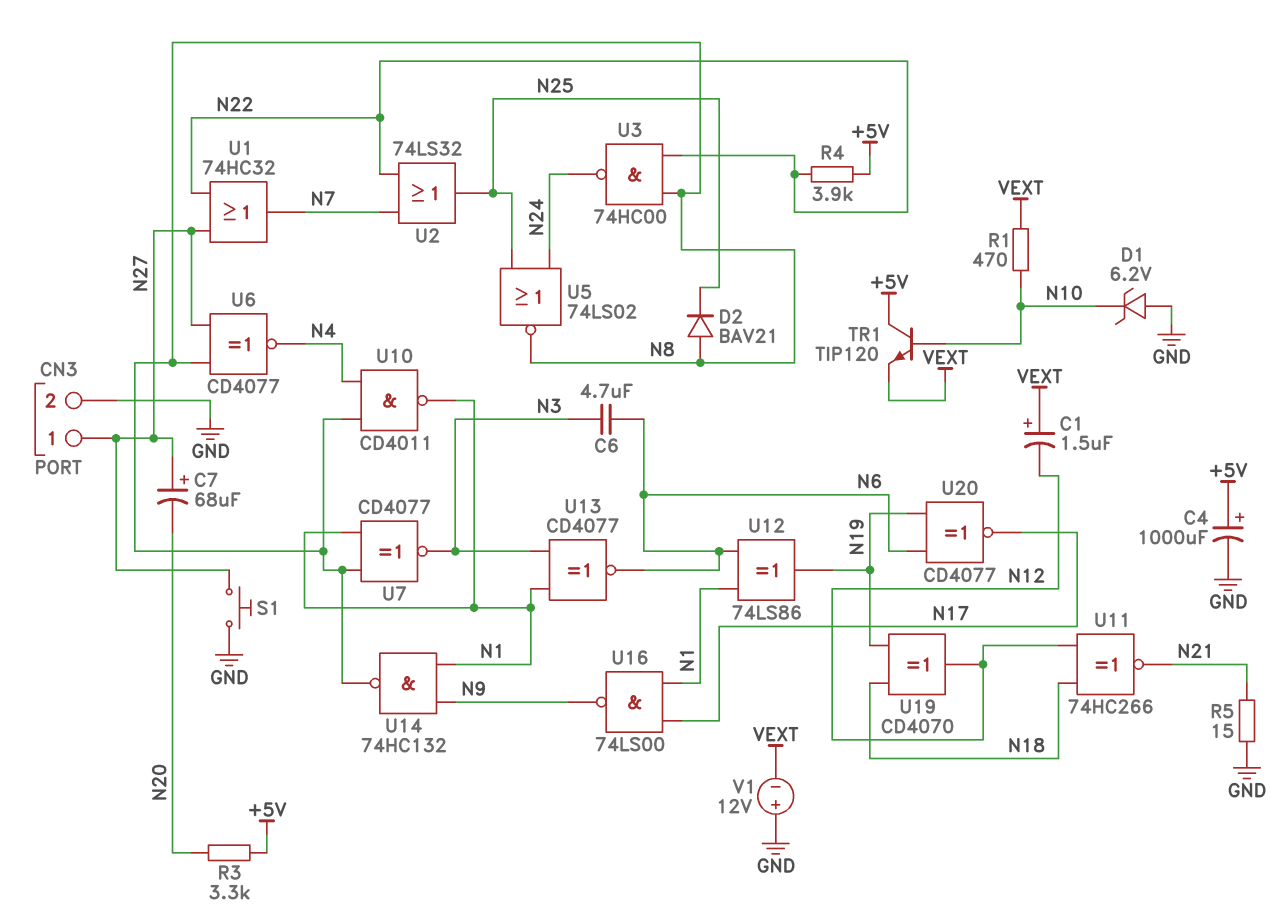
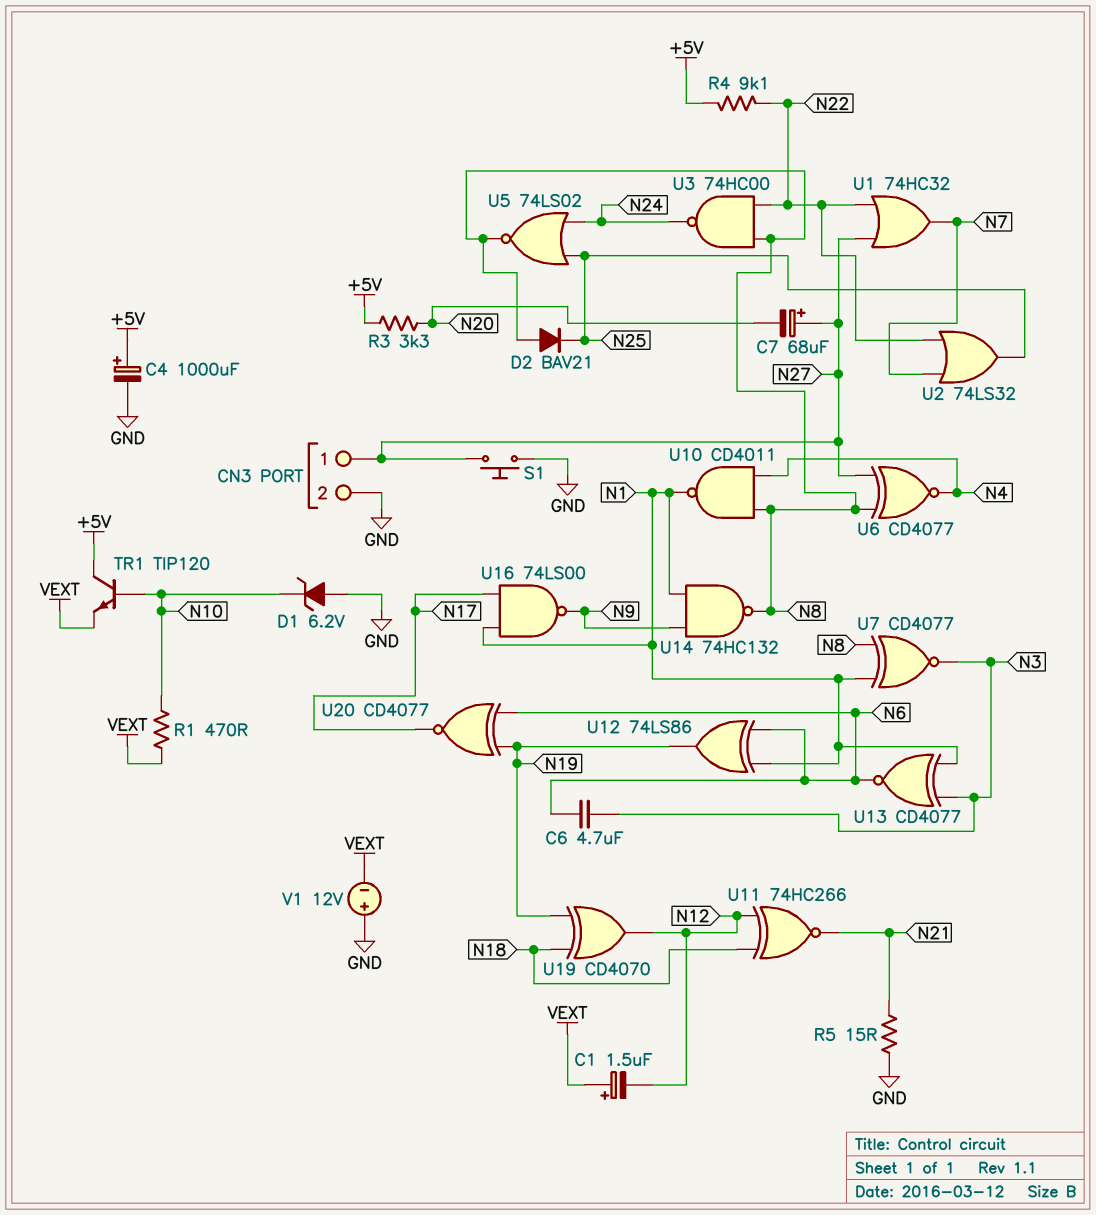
R4: 3.9k (+5V, N22) -> 9.1k (+5V, N22)

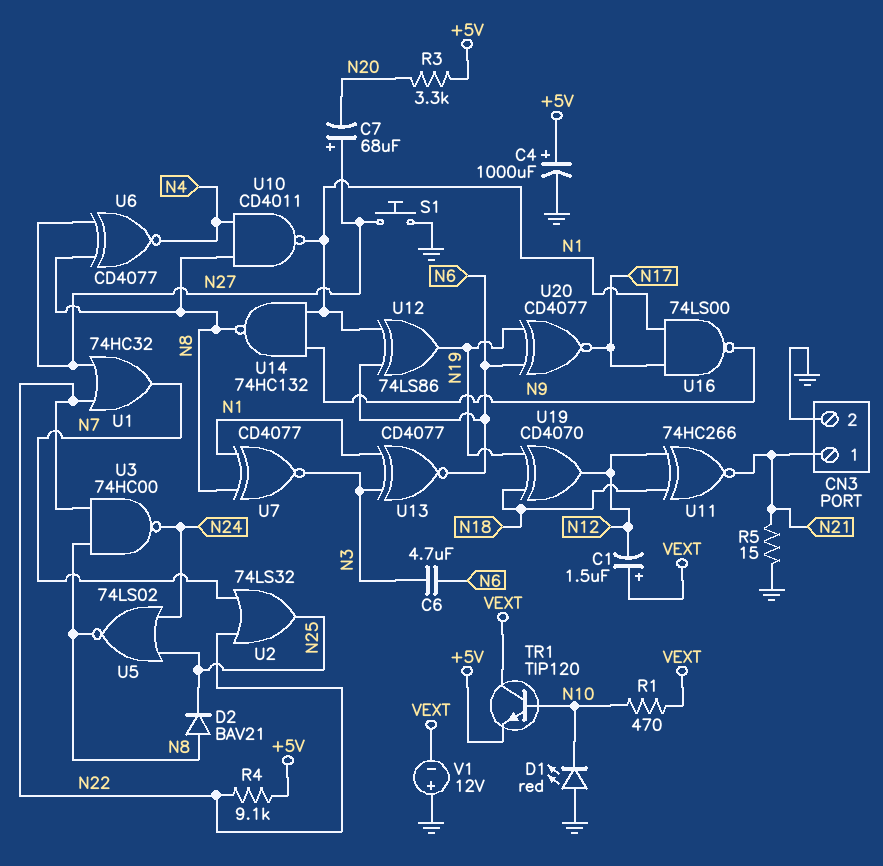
CN3 pin 1: N27 -> N21
D1: zener 6.2V (A GND, K N10) -> LED red (A GND, K N10)
TR1: NPN TIP120 (B N10, C +5V, E VEXT) -> NPN TIP120 (B N10, C VEXT, E +5V)

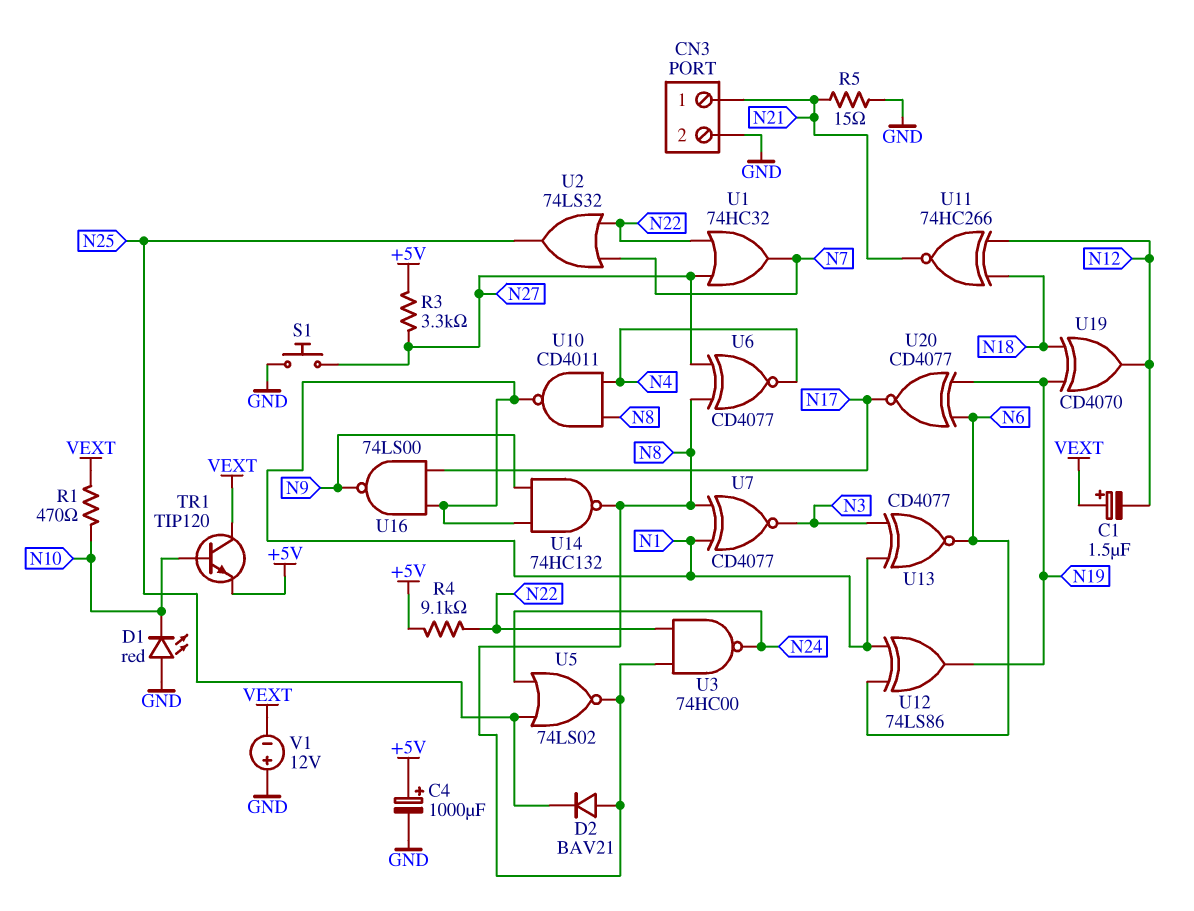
C6: 4.7uF (N3, N6) -> none
C7: 68uF (plus N27, minus N20) -> none
R3: 3.3k (+5V, N20) -> 3.3k (+5V, N27)

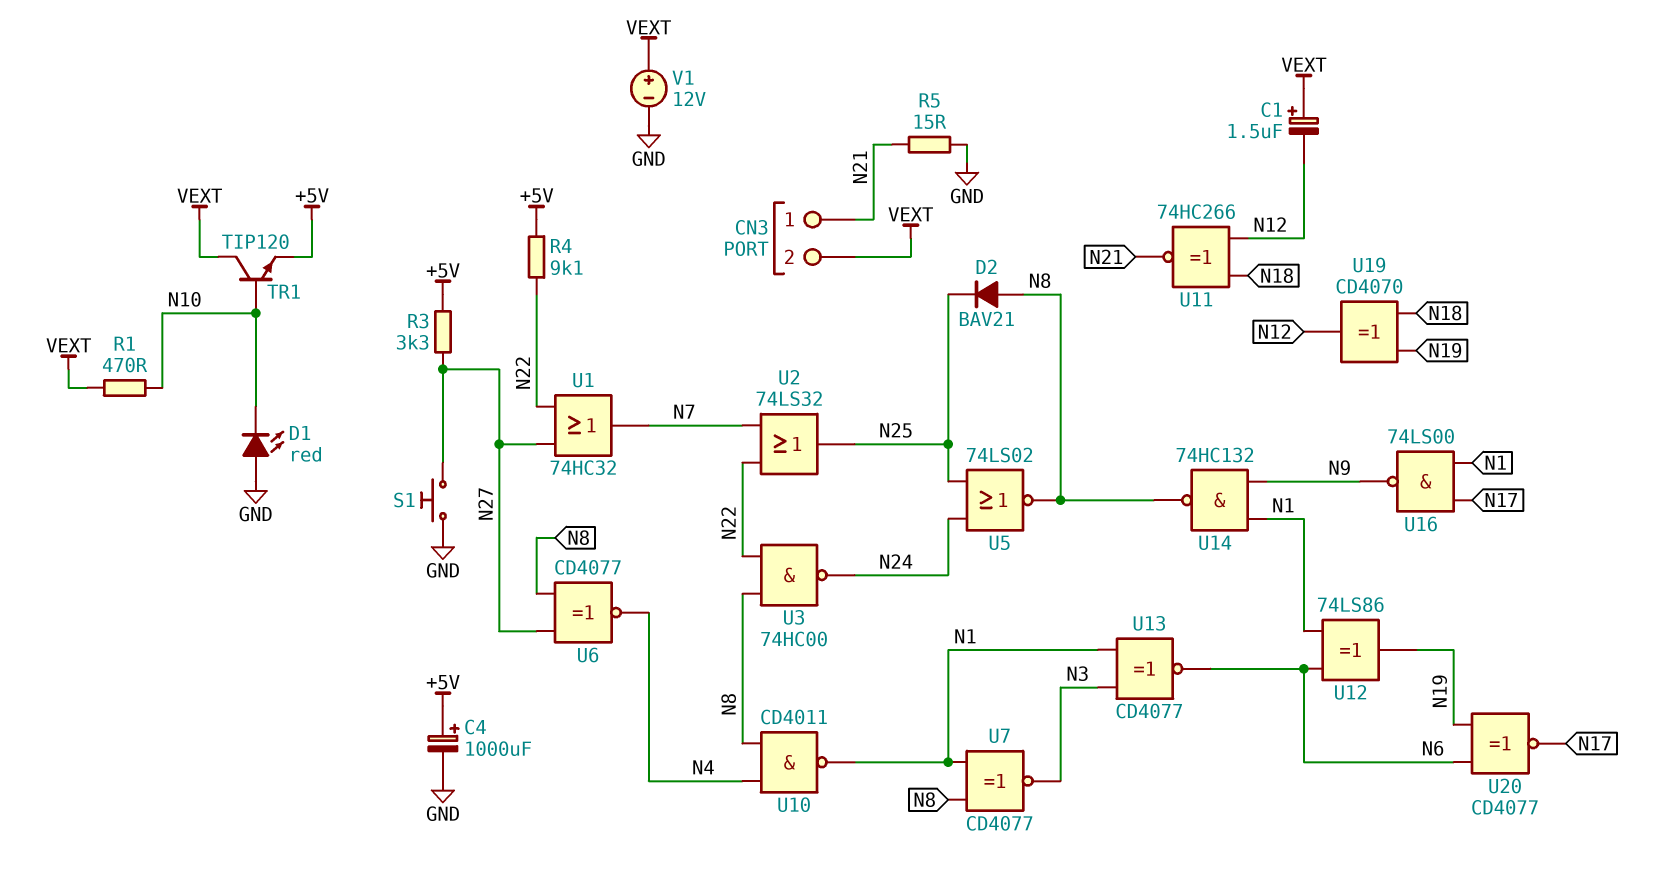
CN3 pin 2: GND -> VEXT
V1: 12V (plus GND, minus VEXT) -> 12V (plus VEXT, minus GND)

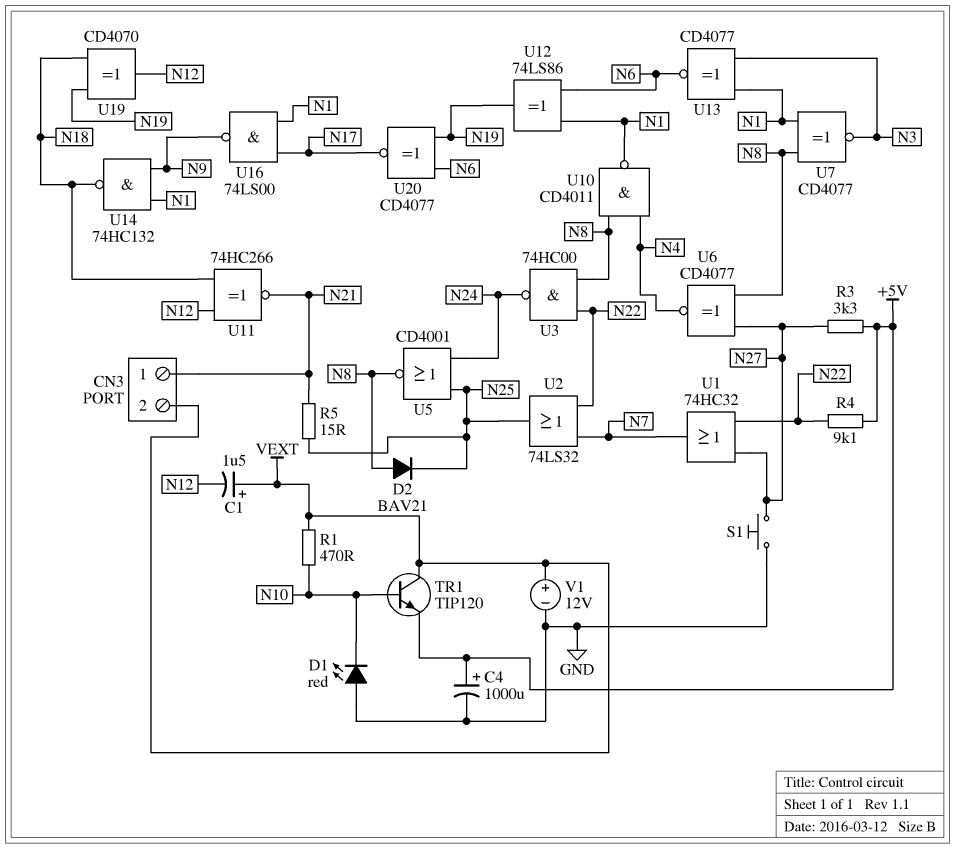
R5: 15 (GND, N21) -> 15 (N21, N25)
U5: NOR 74LS02 (in N24, in N25, out N8) -> NOR CD4001 (in N24, in N25, out N8)
U14: NAND 74HC132 (in N1, in N9, out N8) -> NAND 74HC132 (in N1, in N9, out N18)

